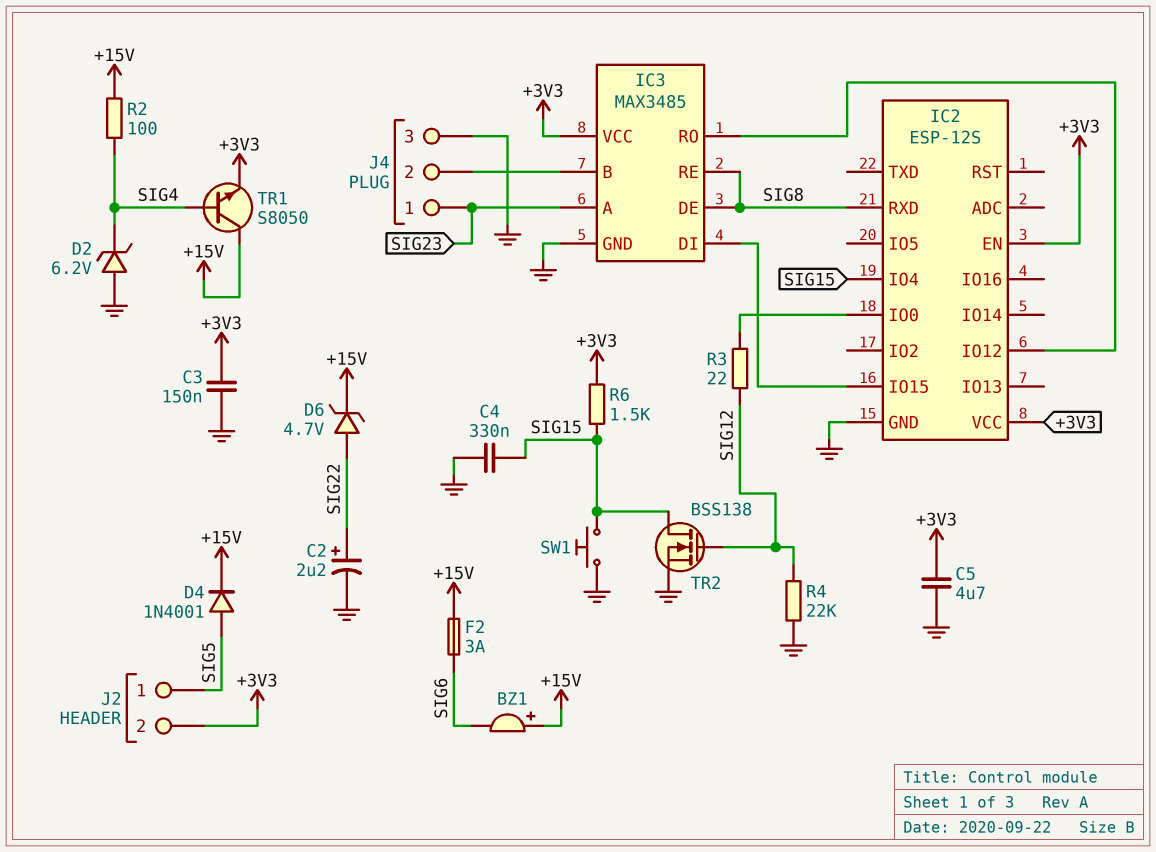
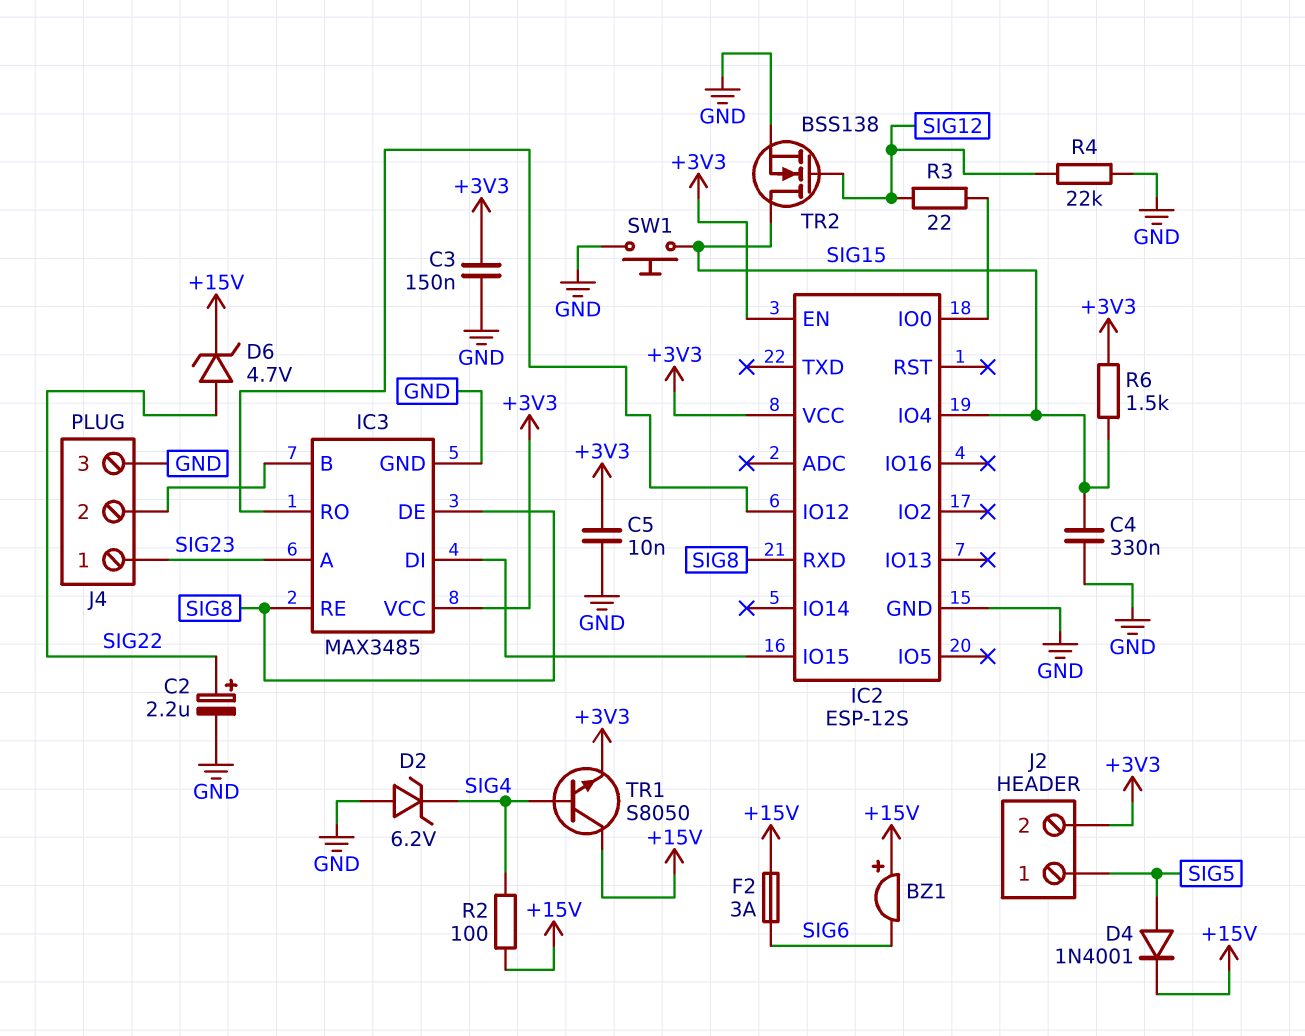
C5: 4.7uF (+3V3, GND) -> 10nF (+3V3, GND)

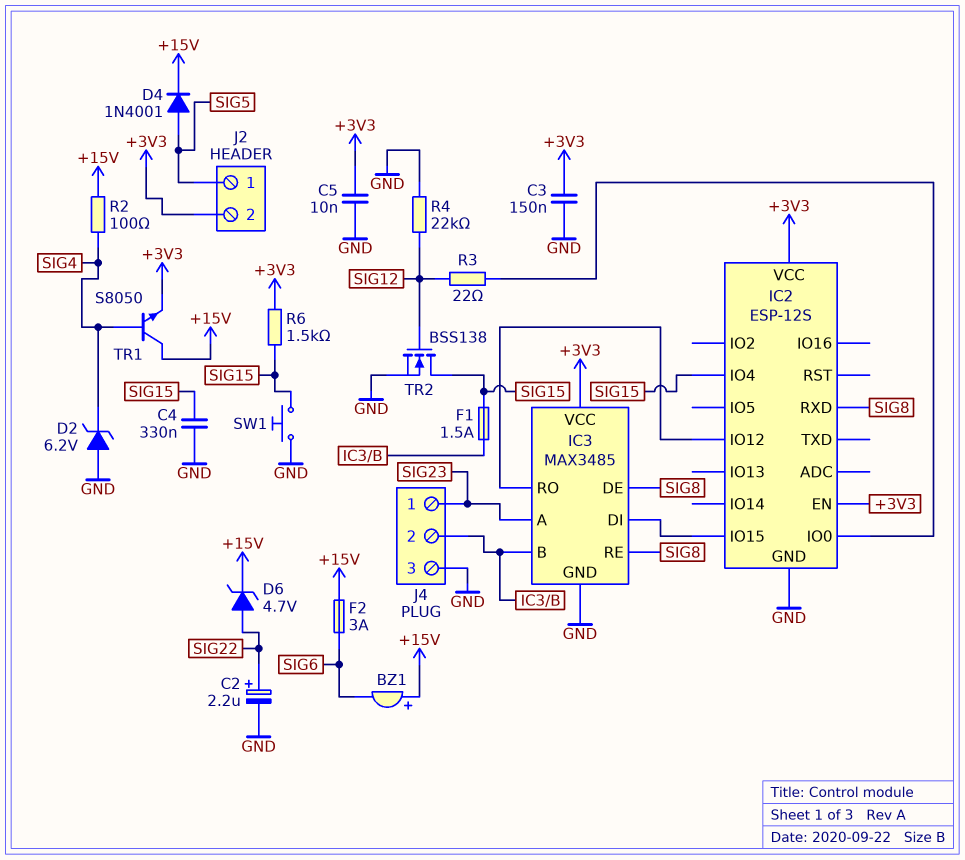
F1: none -> 1.5A (IC3/B, SIG15)

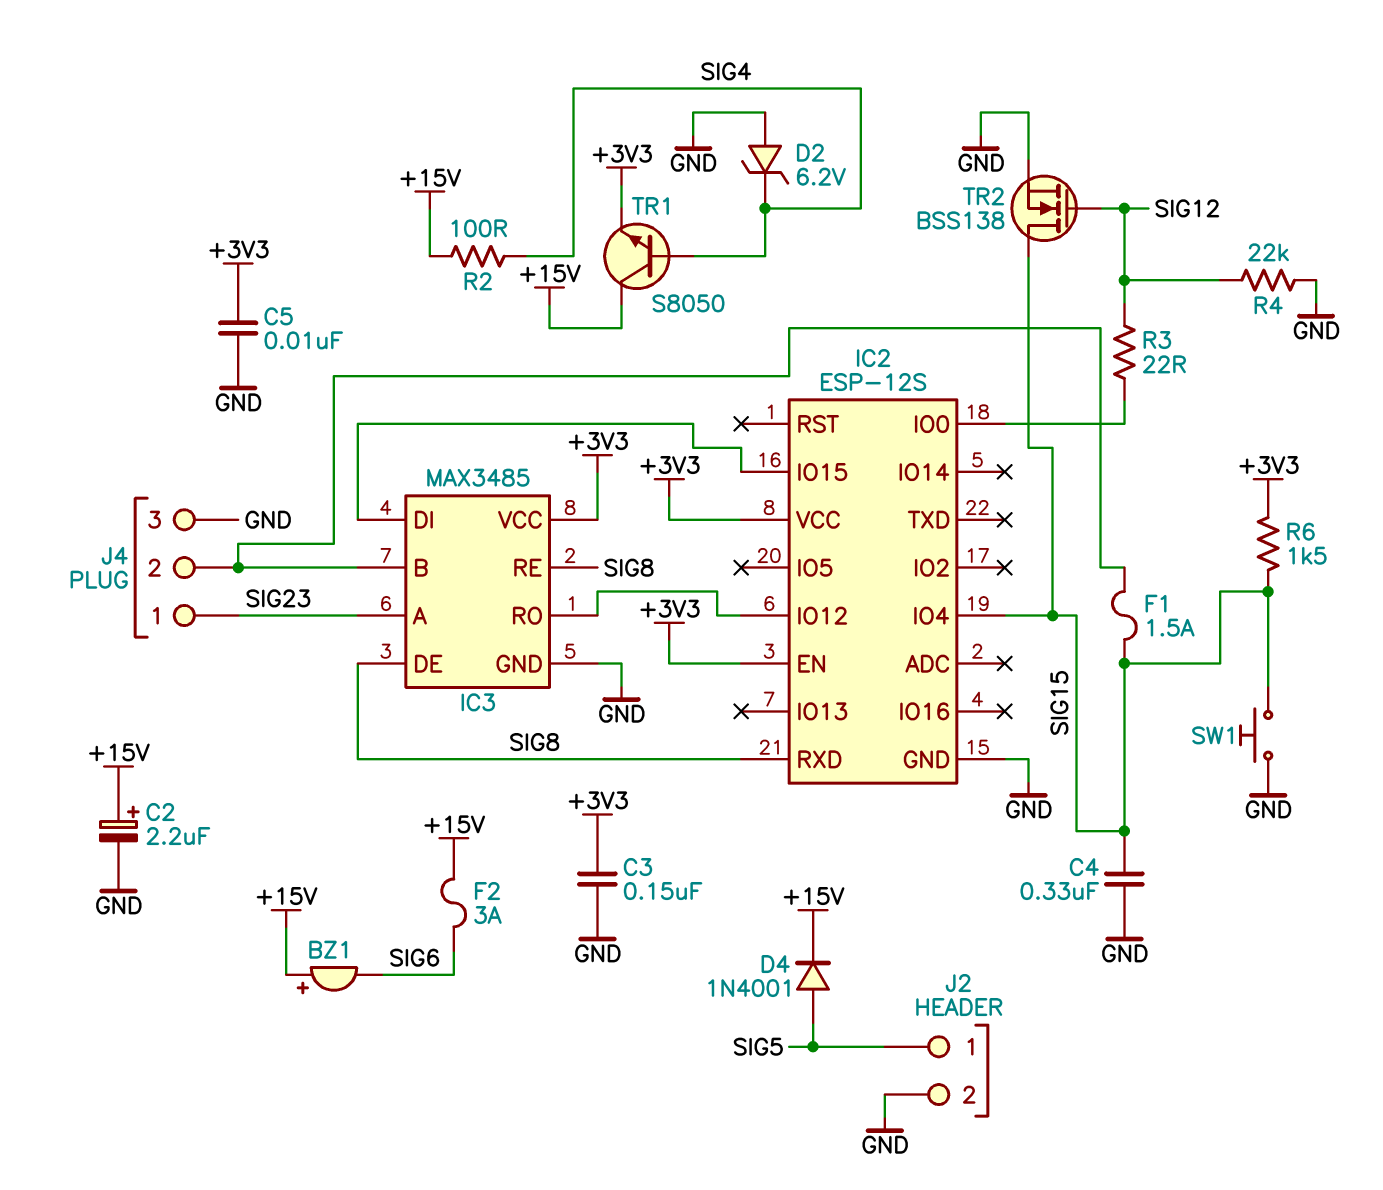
C2: 2.2uF (plus SIG22, minus GND) -> 2.2uF (plus +15V, minus GND)
D6: zener 4.7V (A SIG22, K +15V) -> none
J2 pin 2: +3V3 -> GND

